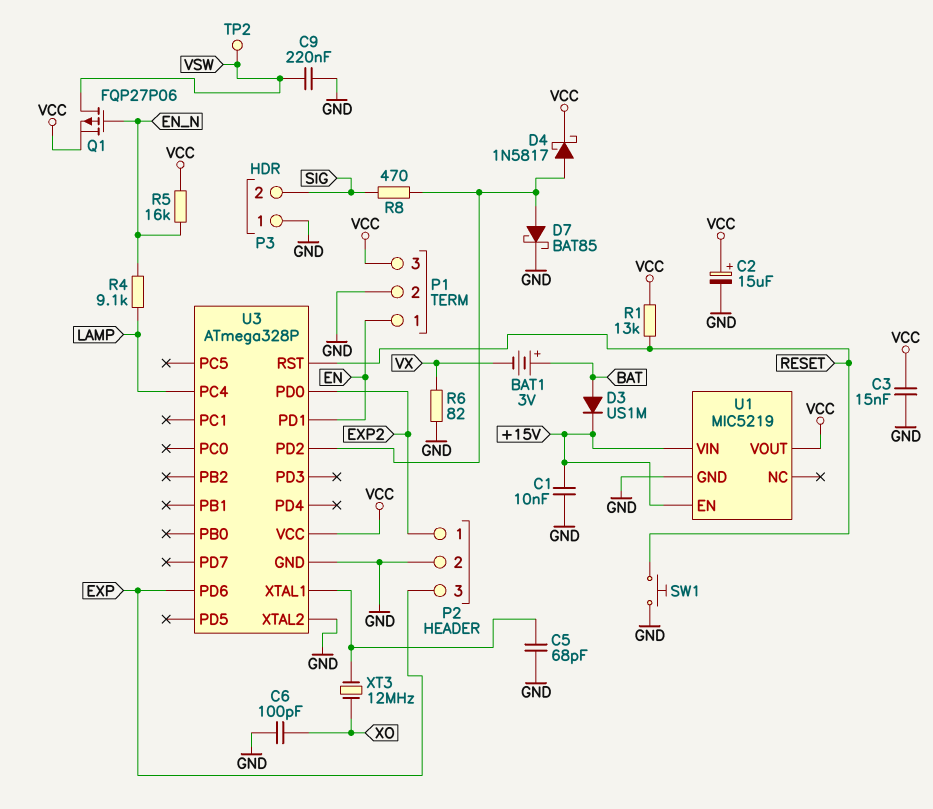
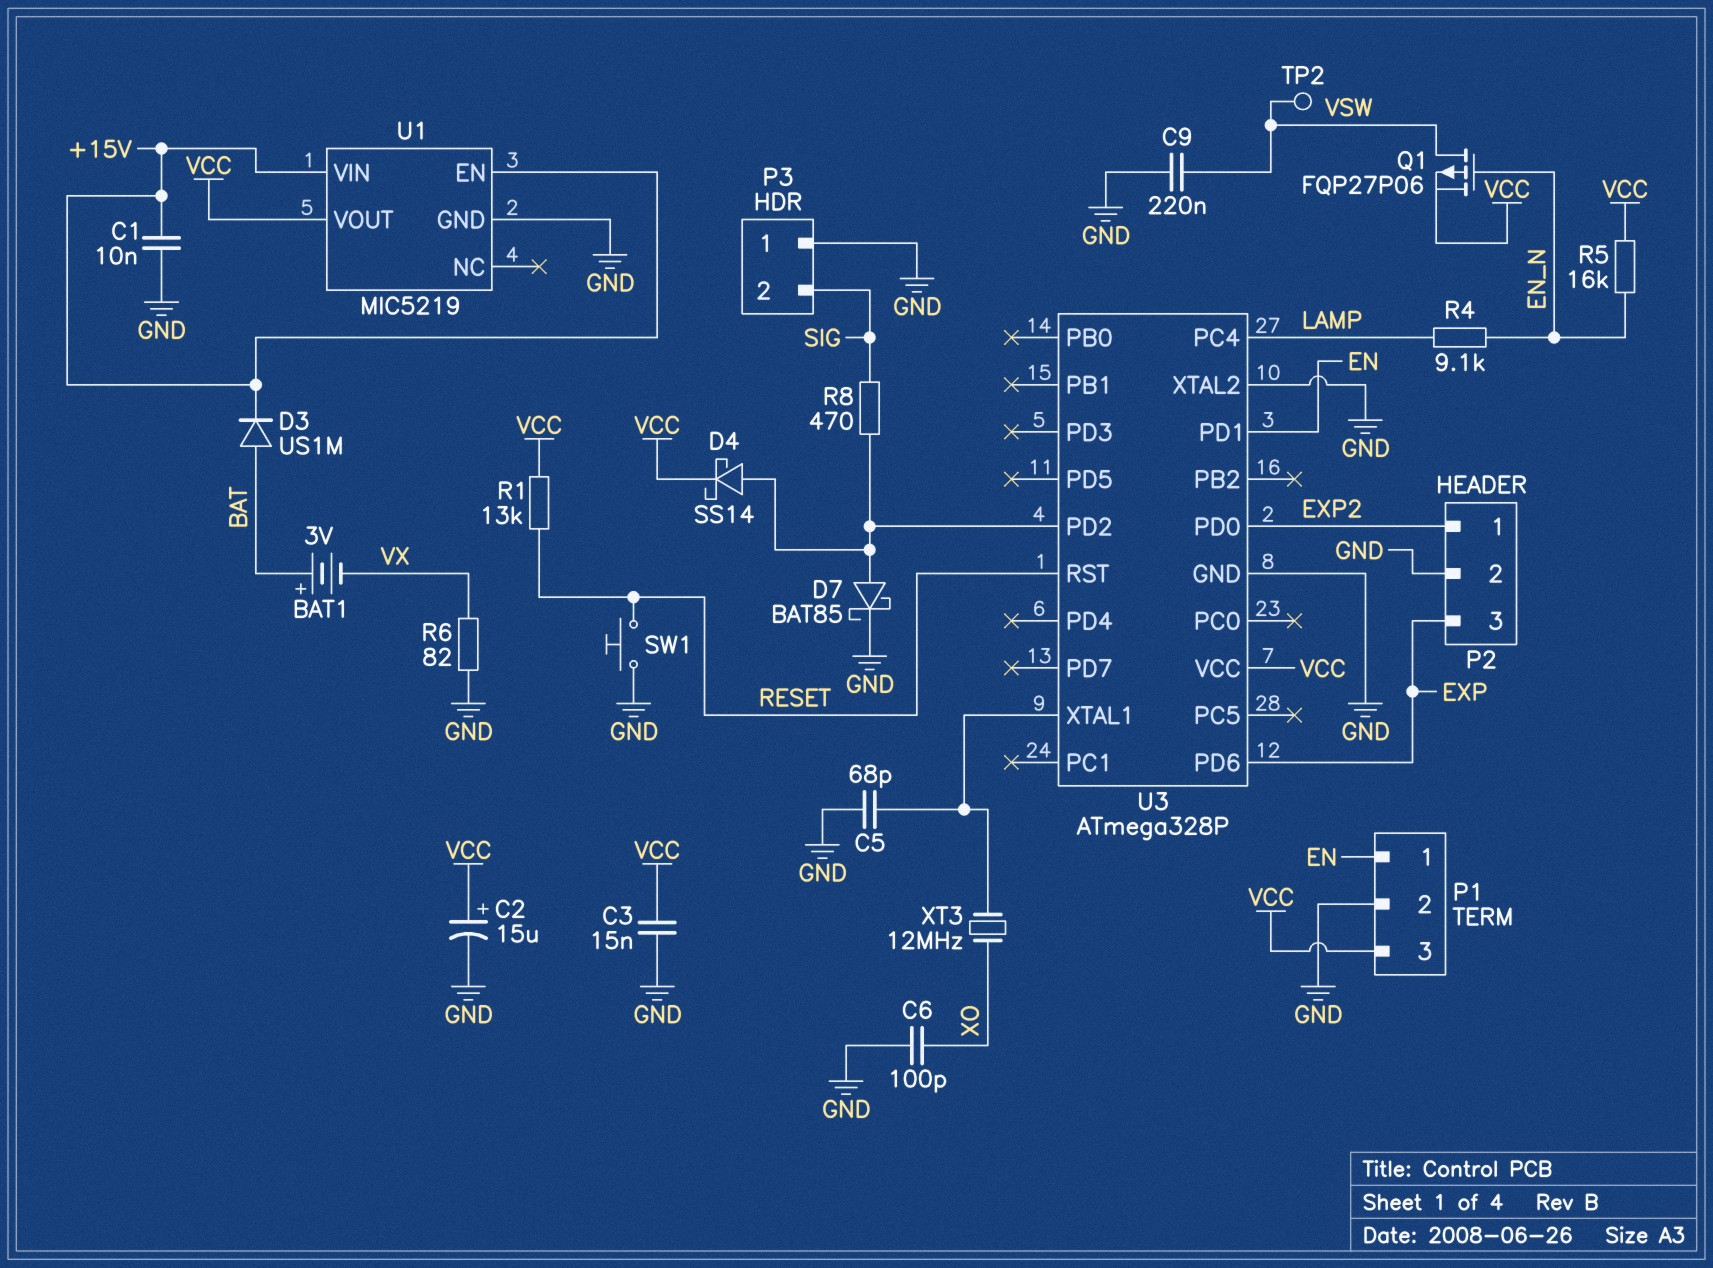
D4: schottky 1N5817 (A U3/PD2, K VCC) -> schottky SS14 (A U3/PD2, K VCC)

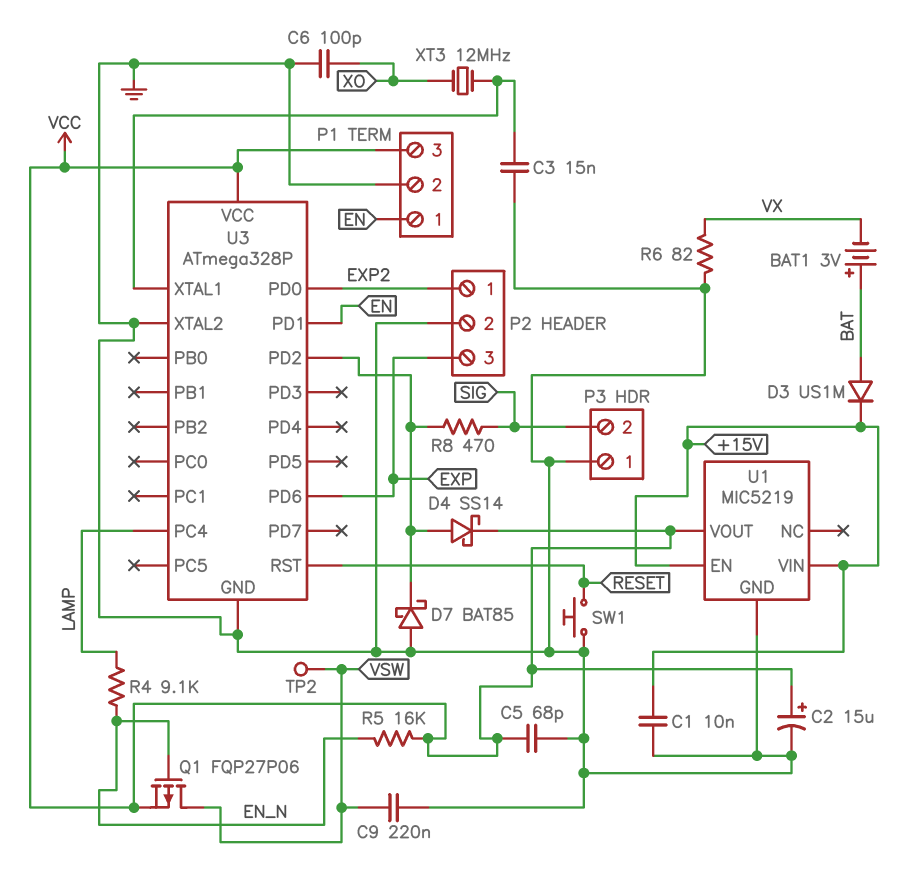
C3: 15nF (GND, VCC) -> 15nF (GND, U3/XTAL1)
C5: 68pF (GND, U3/XTAL1) -> 68pF (GND, VCC)
D7: schottky BAT85 (A U3/PD2, K GND) -> schottky BAT85 (A GND, K U3/PD2)
R1: 13k (RESET, VCC) -> none

